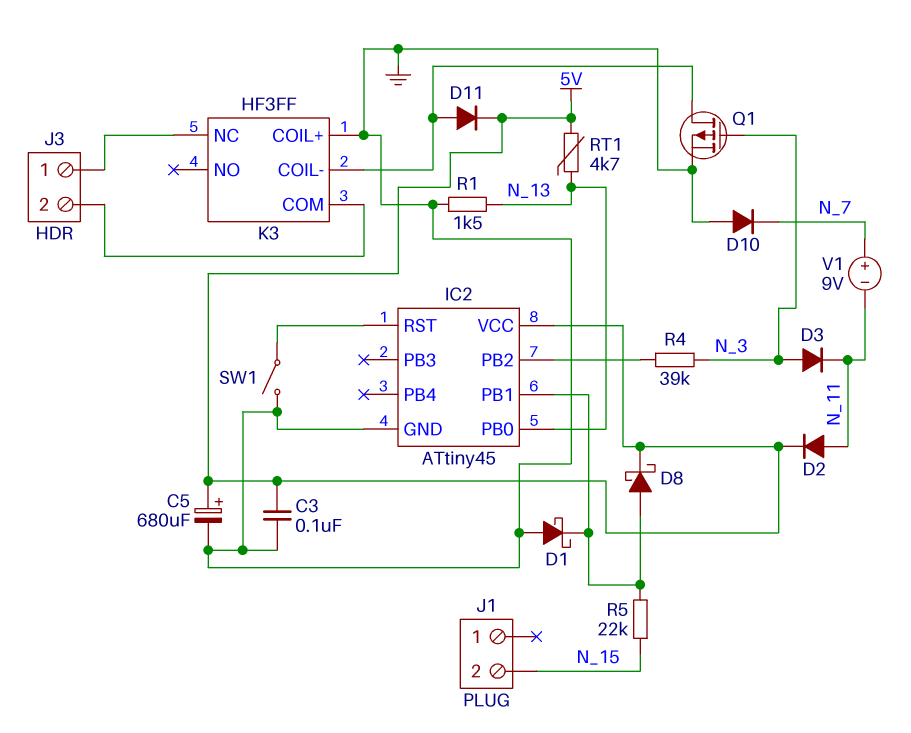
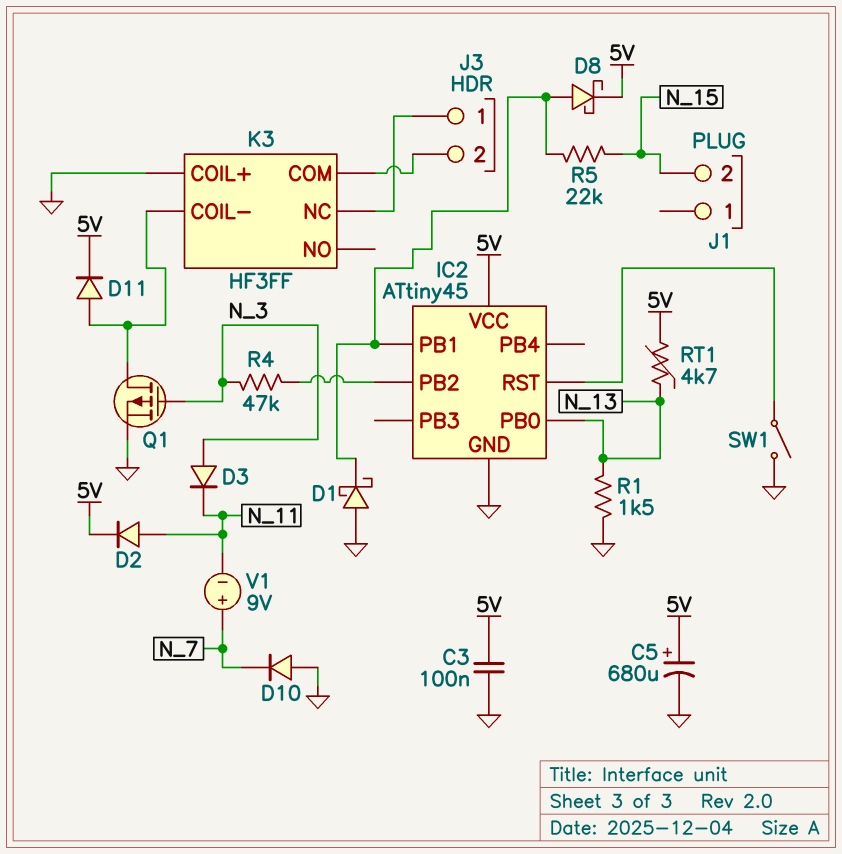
R4: 39k (IC2/PB2, N_3) -> 47k (IC2/PB2, N_3)

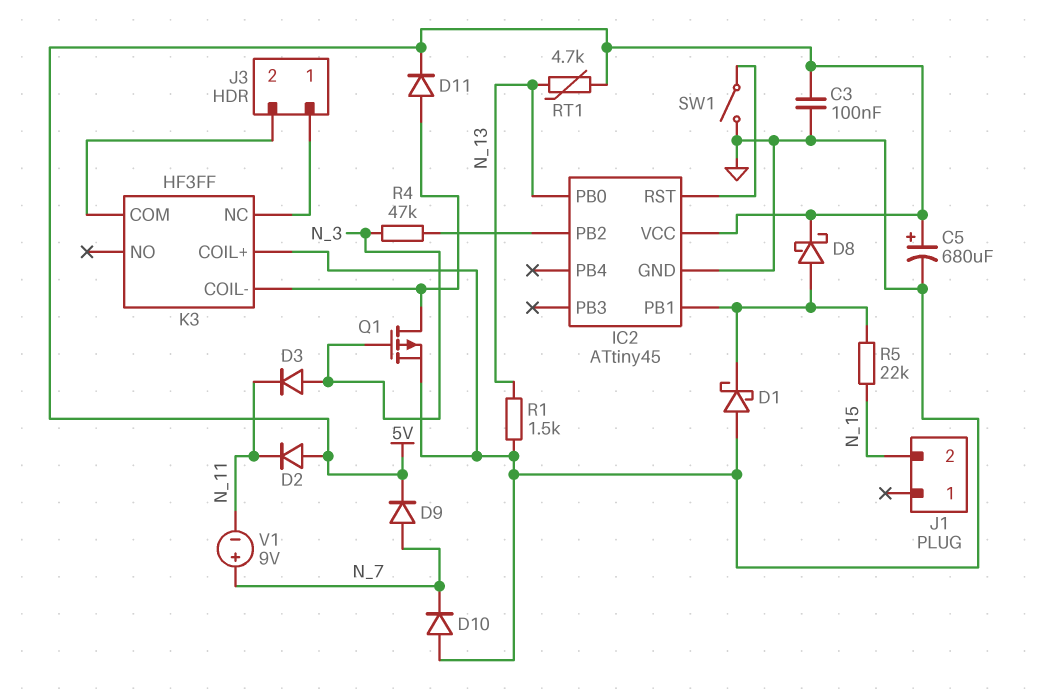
D2: diode (A N_11, K 5V) -> diode (A 5V, K N_11)
D9: none -> diode (A N_7, K 5V)

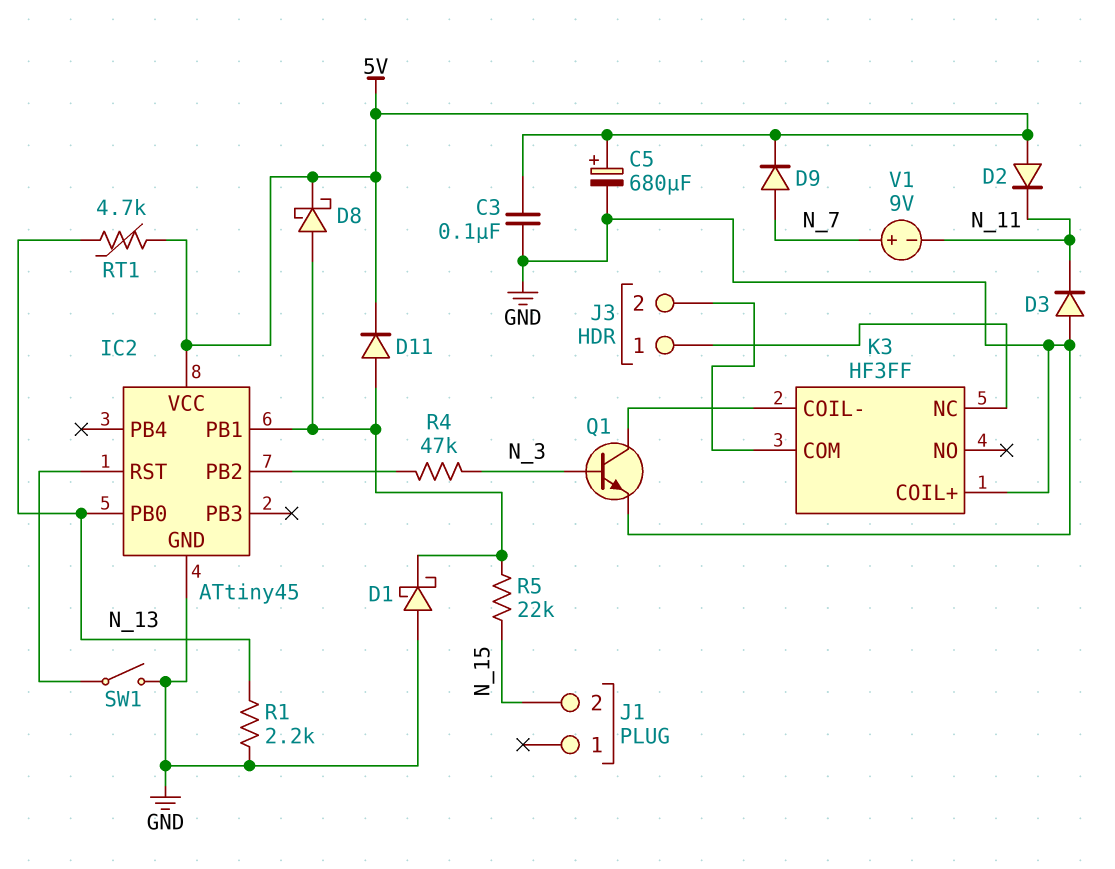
D3: diode (A N_3, K N_11) -> diode (A GND, K N_11)
D10: diode (A GND, K N_7) -> none
D11: diode (A K3/COIL-, K 5V) -> diode (A IC2/PB1, K 5V)
Q1: PMOS (G N_3, D K3/COIL-, S GND) -> NPN (B N_3, C K3/COIL-, E GND)
R1: 1.5k (GND, N_13) -> 2.2k (GND, N_13)

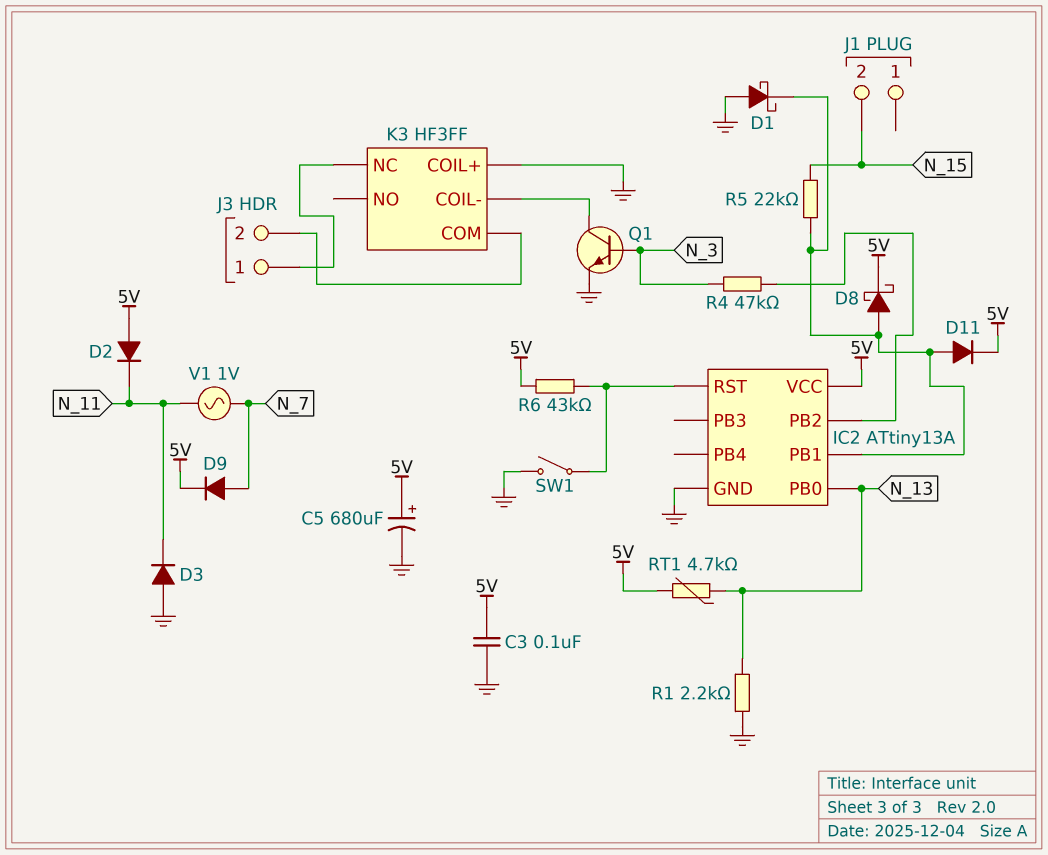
IC2: ATtiny45 -> ATtiny13A
R6: none -> 43k (5V, IC2/RST)
V1: 9V (plus N_7, minus N_11) -> AC 1V (N_7, N_11)

